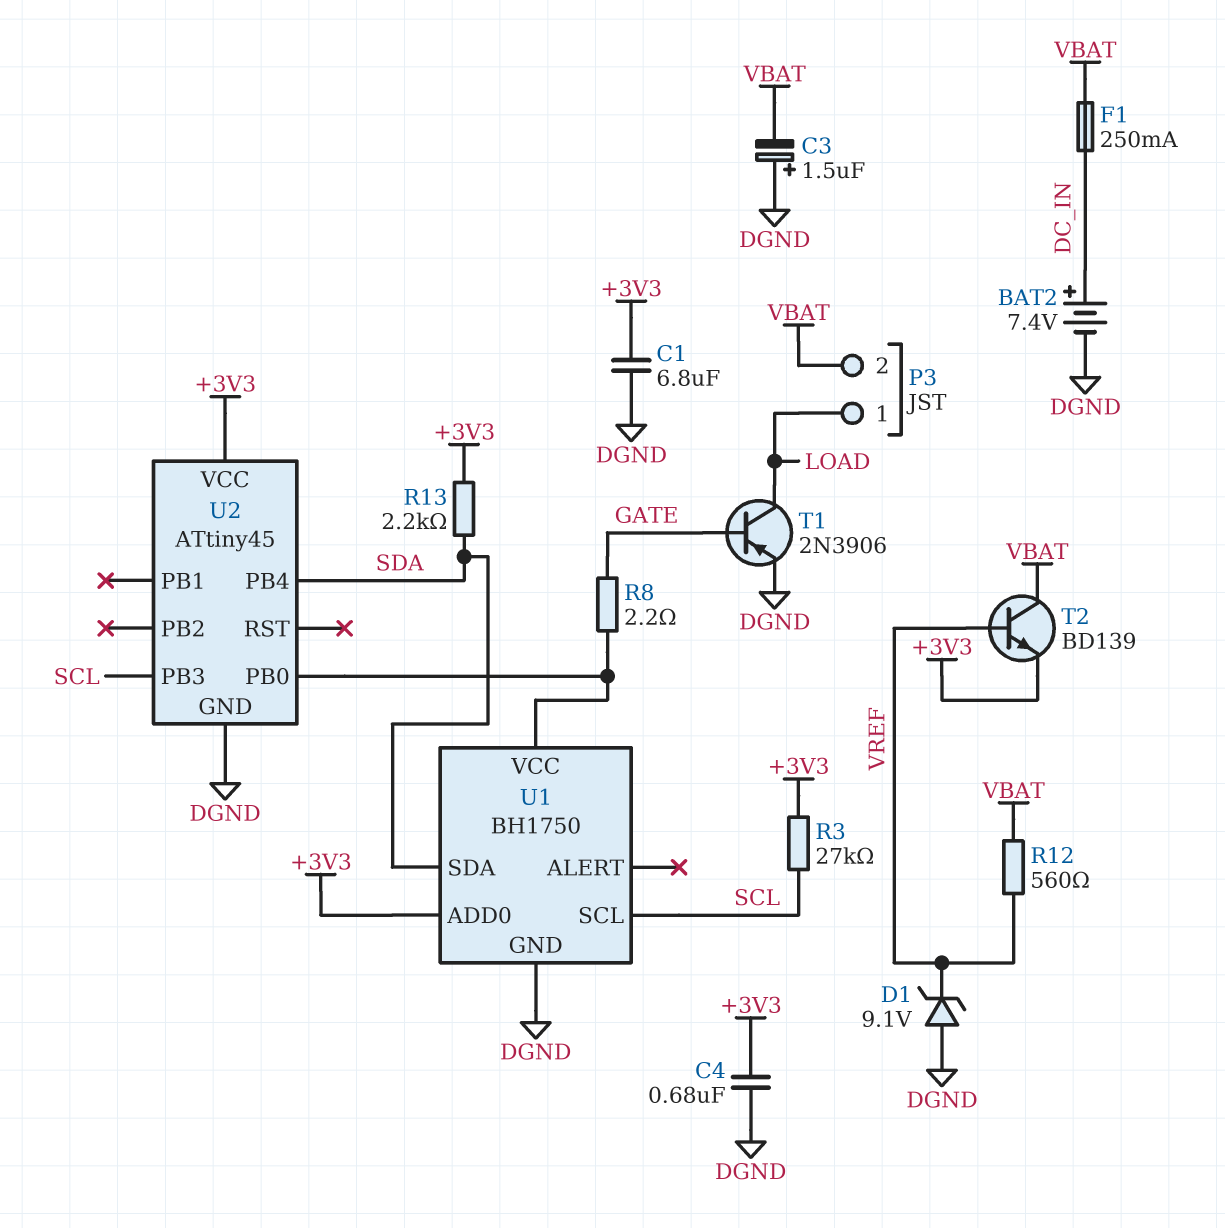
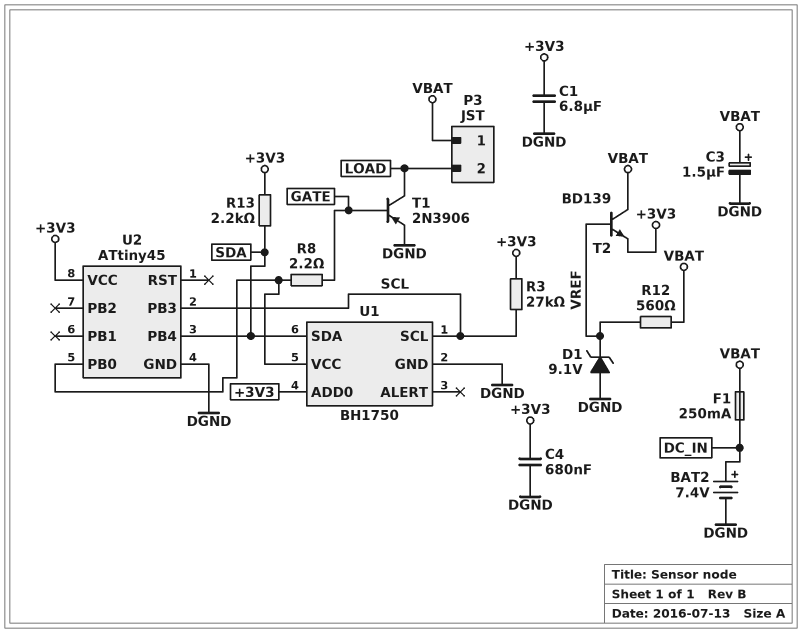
C3: 1.5uF (plus DGND, minus VBAT) -> 1.5uF (plus VBAT, minus DGND)
P3 pin 1: LOAD -> VBAT
P3 pin 2: VBAT -> LOAD

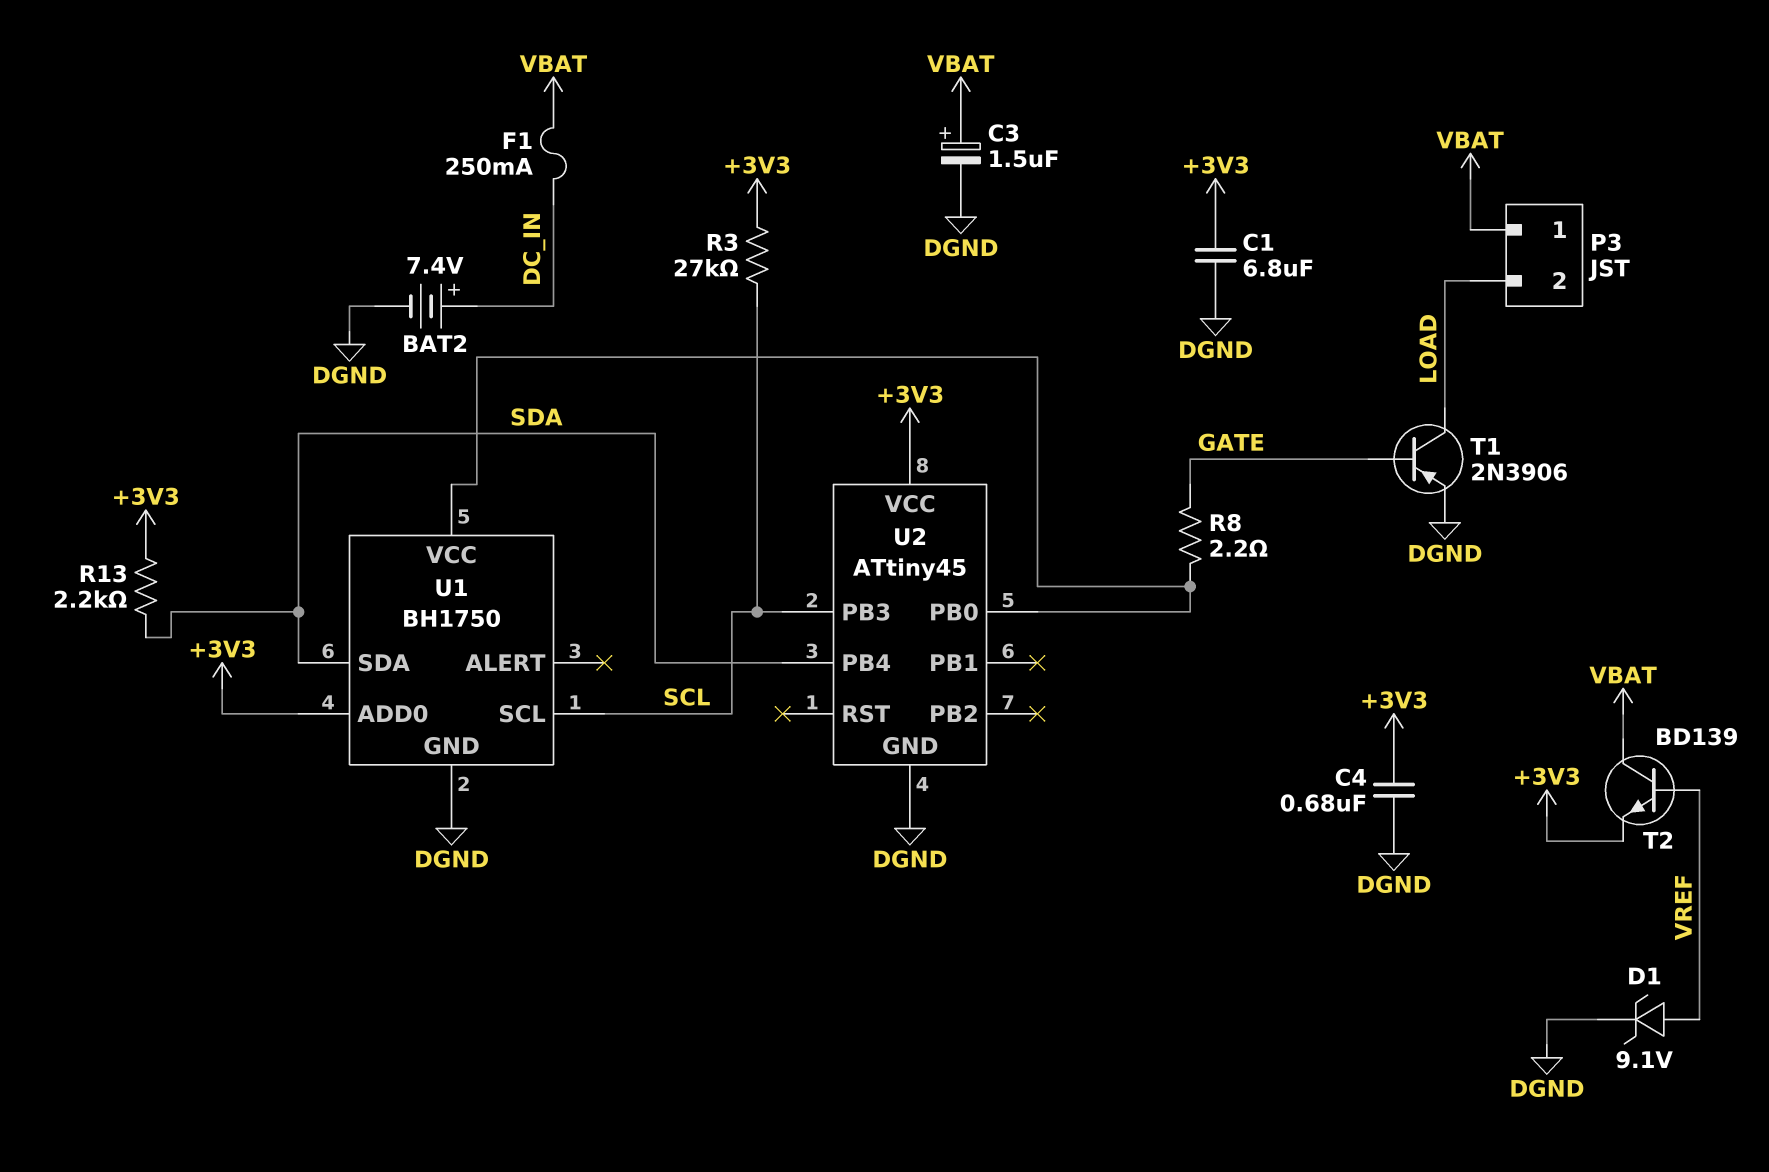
D1: zener 9.1V (A DGND, K VREF) -> zener 9.1V (A VREF, K DGND)
R12: 560 (VBAT, VREF) -> none

